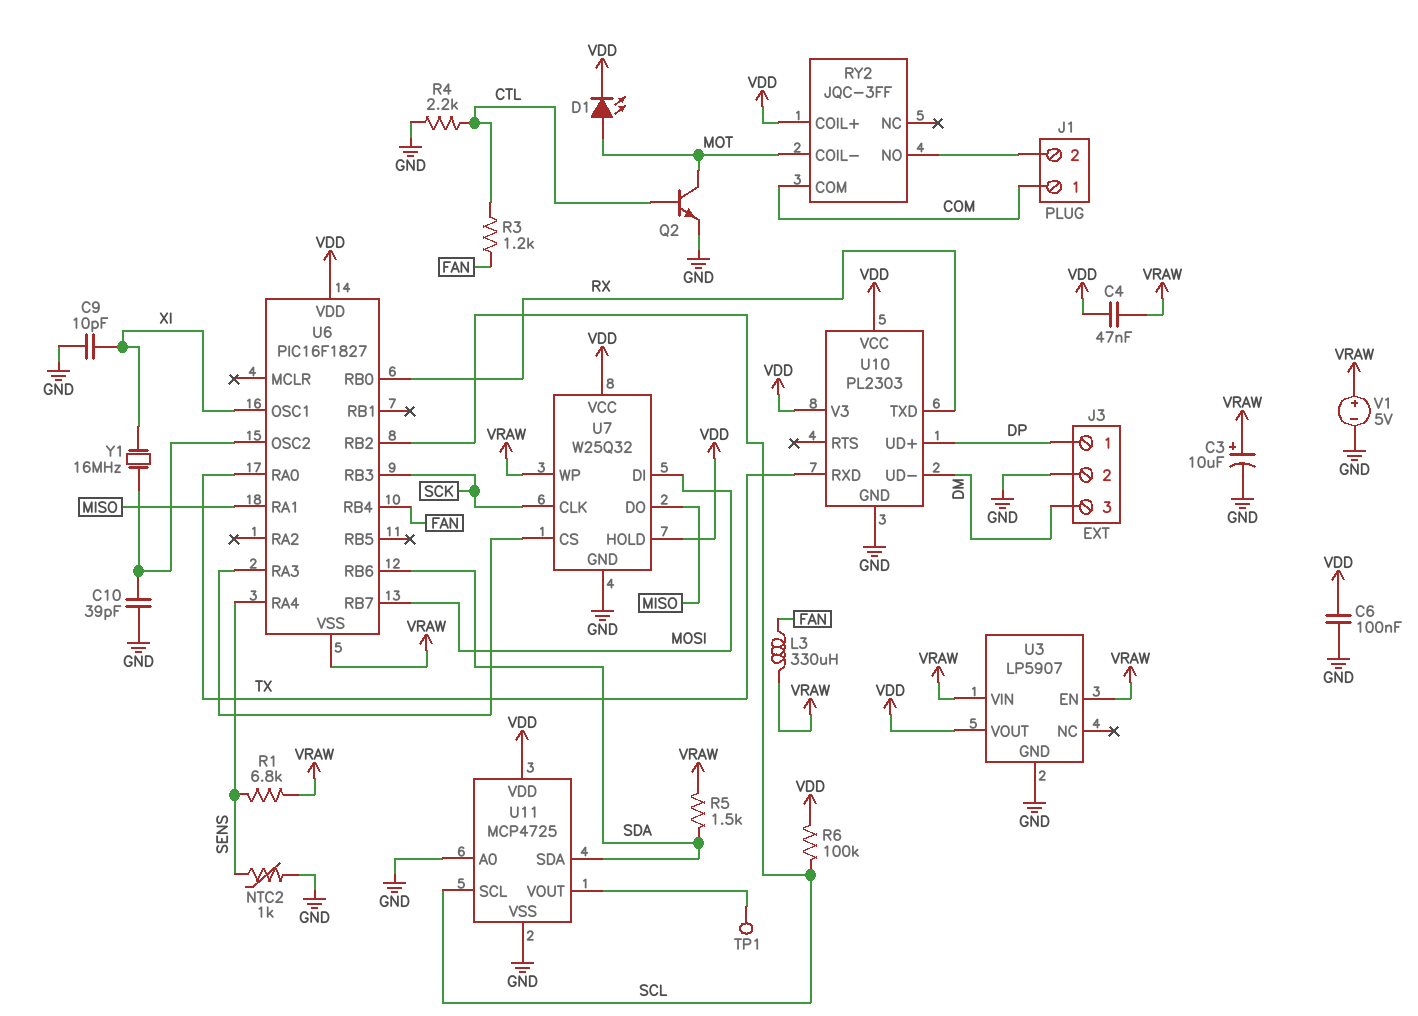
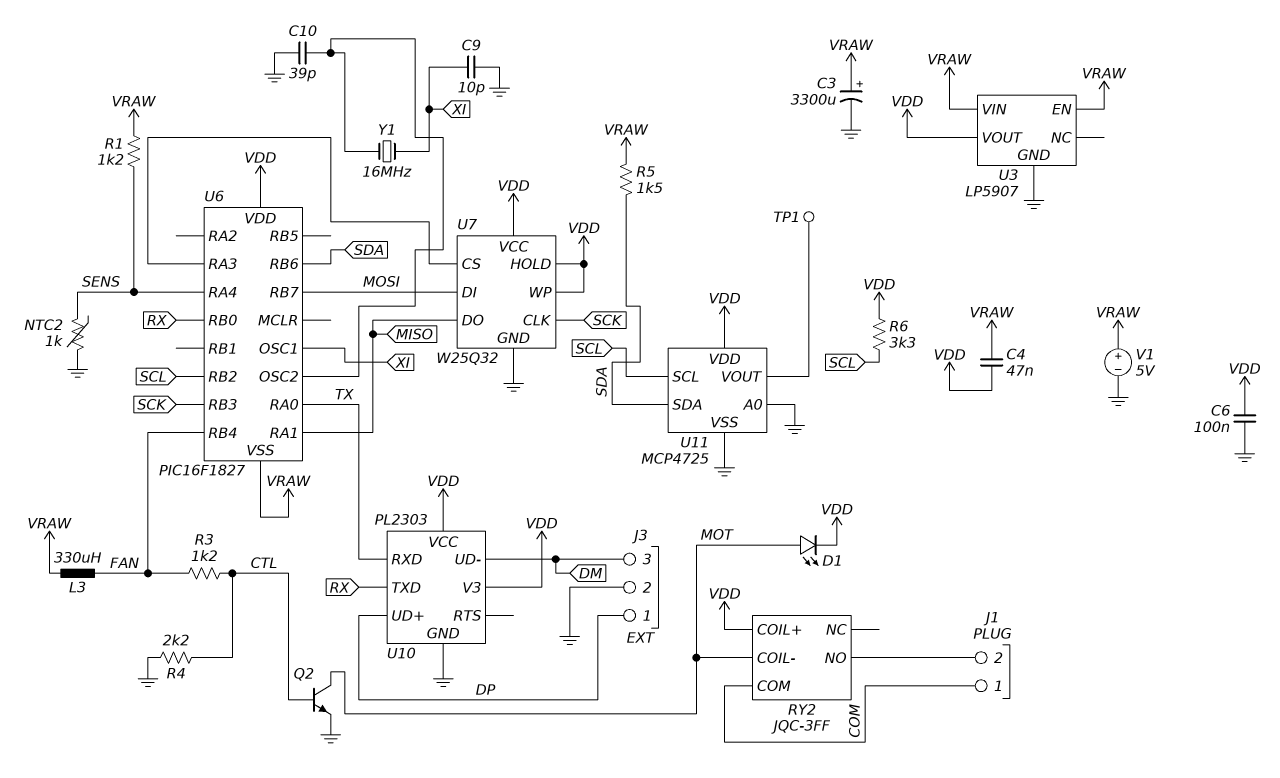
C3: 10uF (plus VRAW, minus GND) -> 3300uF (plus VRAW, minus GND)
R1: 6.8k (SENS, VRAW) -> 1.2k (SENS, VRAW)
R6: 100k (SCL, VDD) -> 3.3k (SCL, VDD)
U7 pin WP: VRAW -> VDD

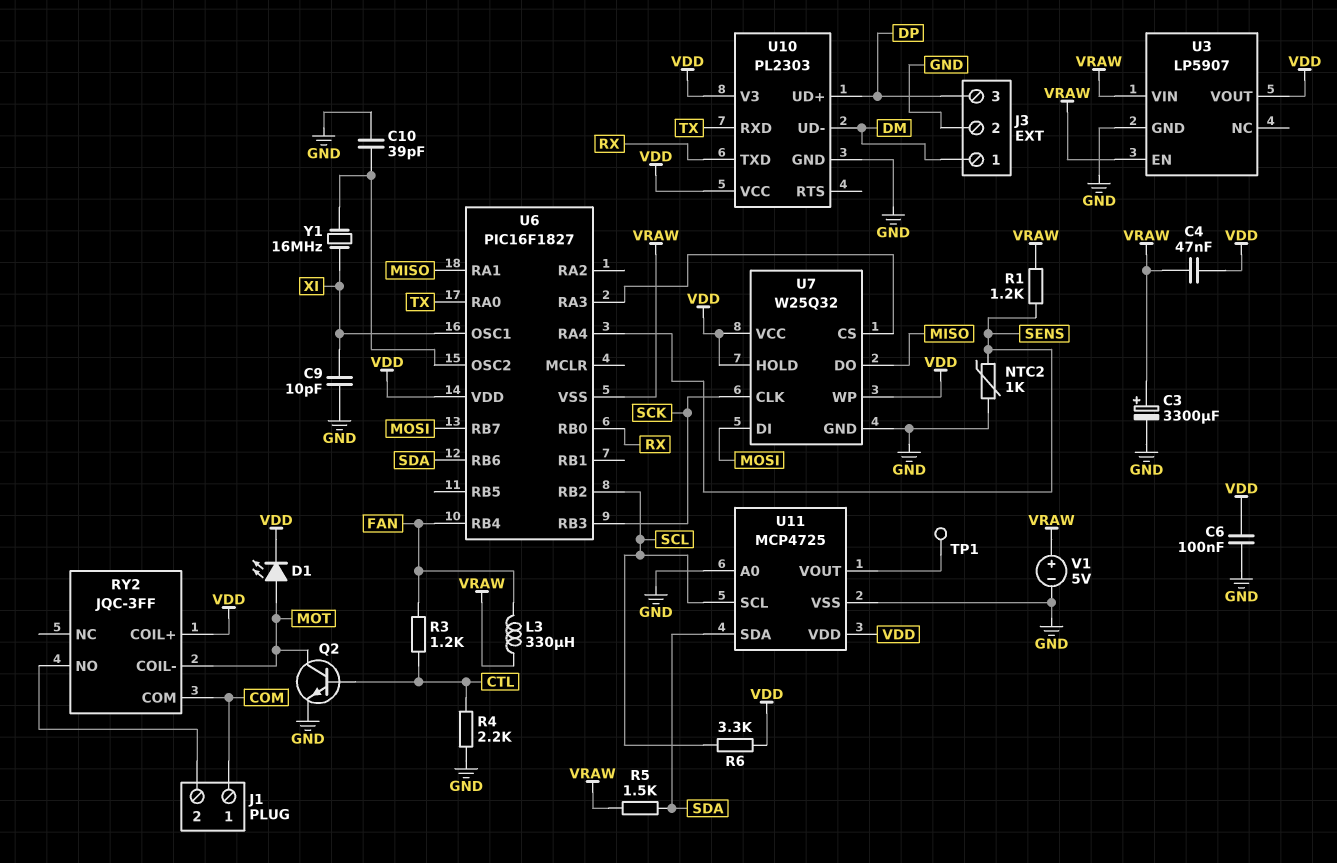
J3 pin 1: DP -> DM
J3 pin 3: DM -> DP

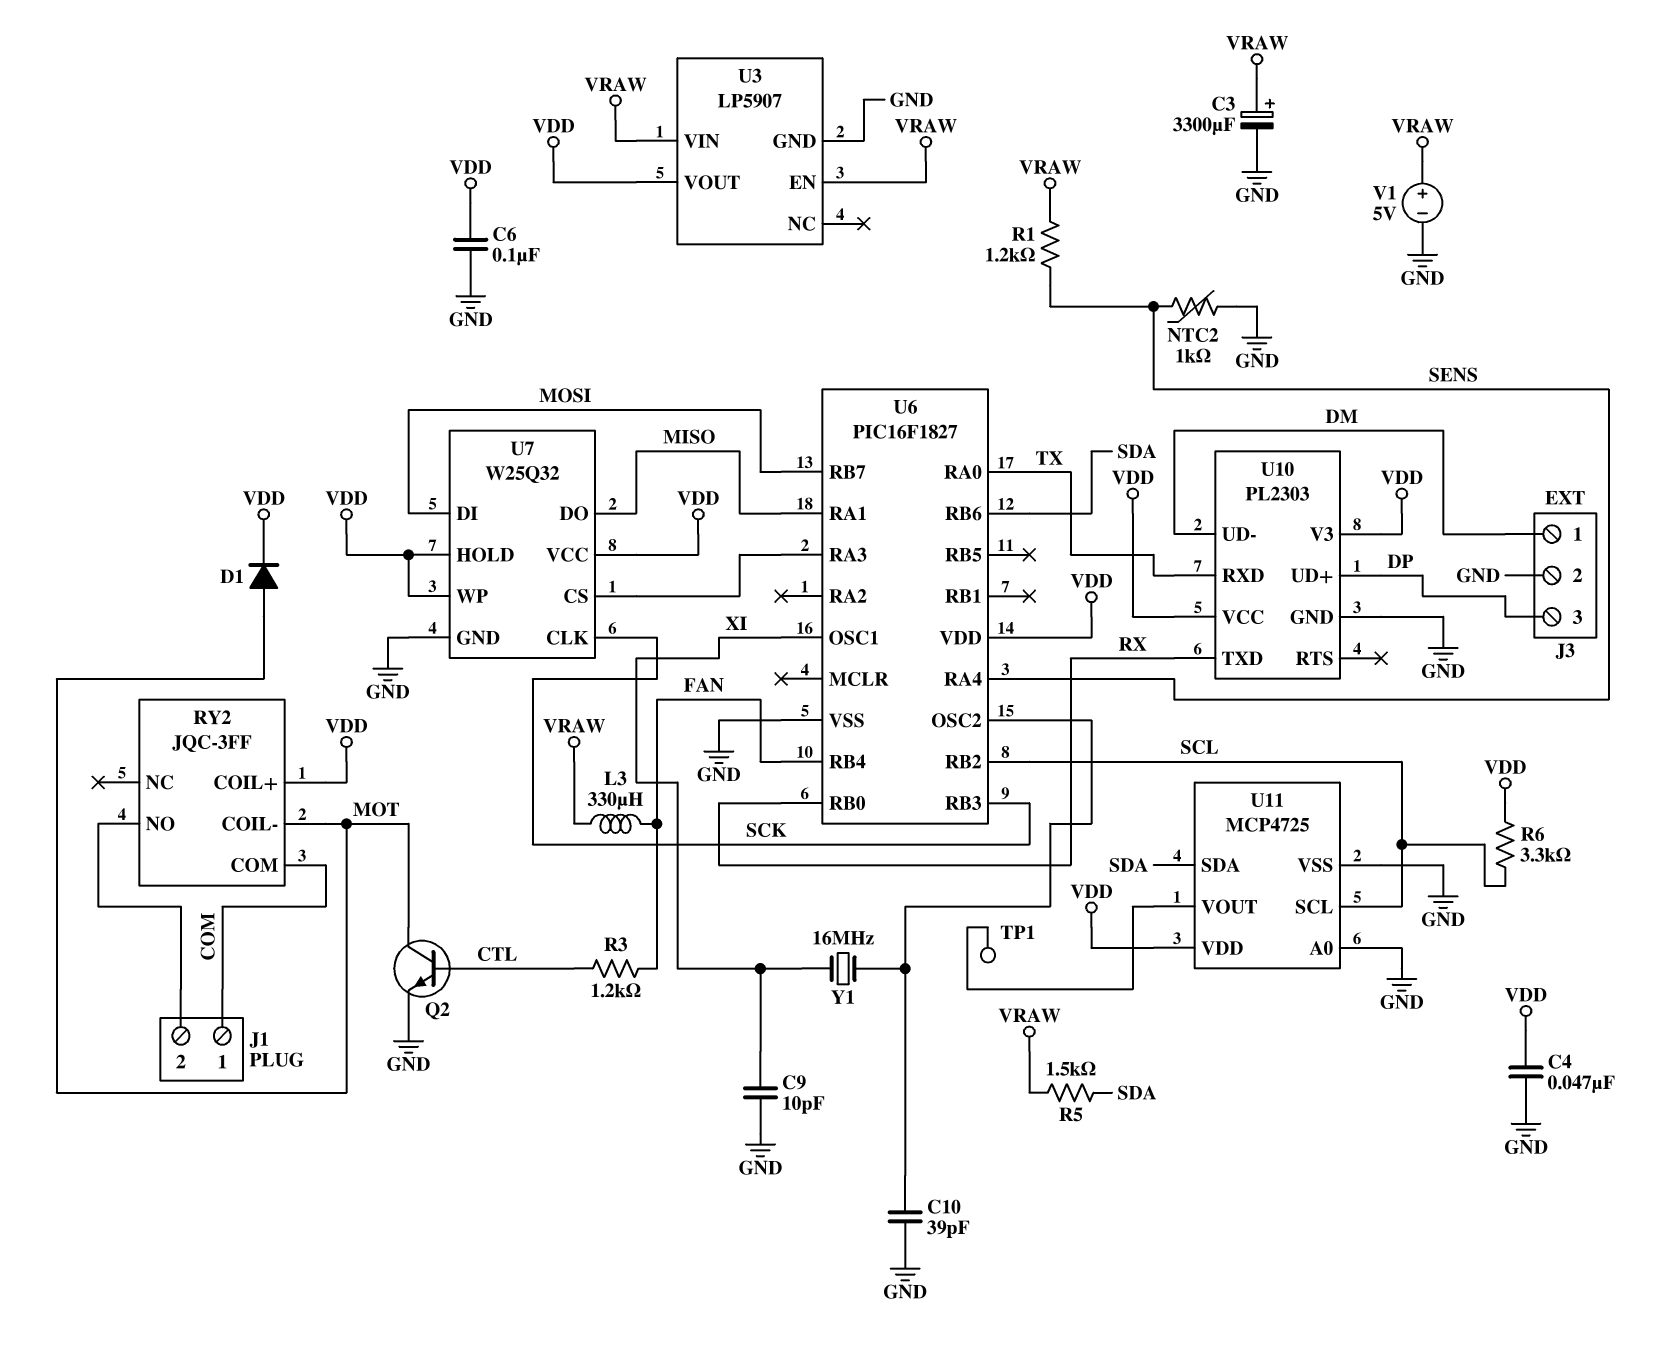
C4: 47nF (VDD, VRAW) -> 47nF (GND, VDD)
D1: LED (A MOT, K VDD) -> diode (A MOT, K VDD)
R4: 2.2k (CTL, GND) -> none
U6 pin VSS: VRAW -> GND

